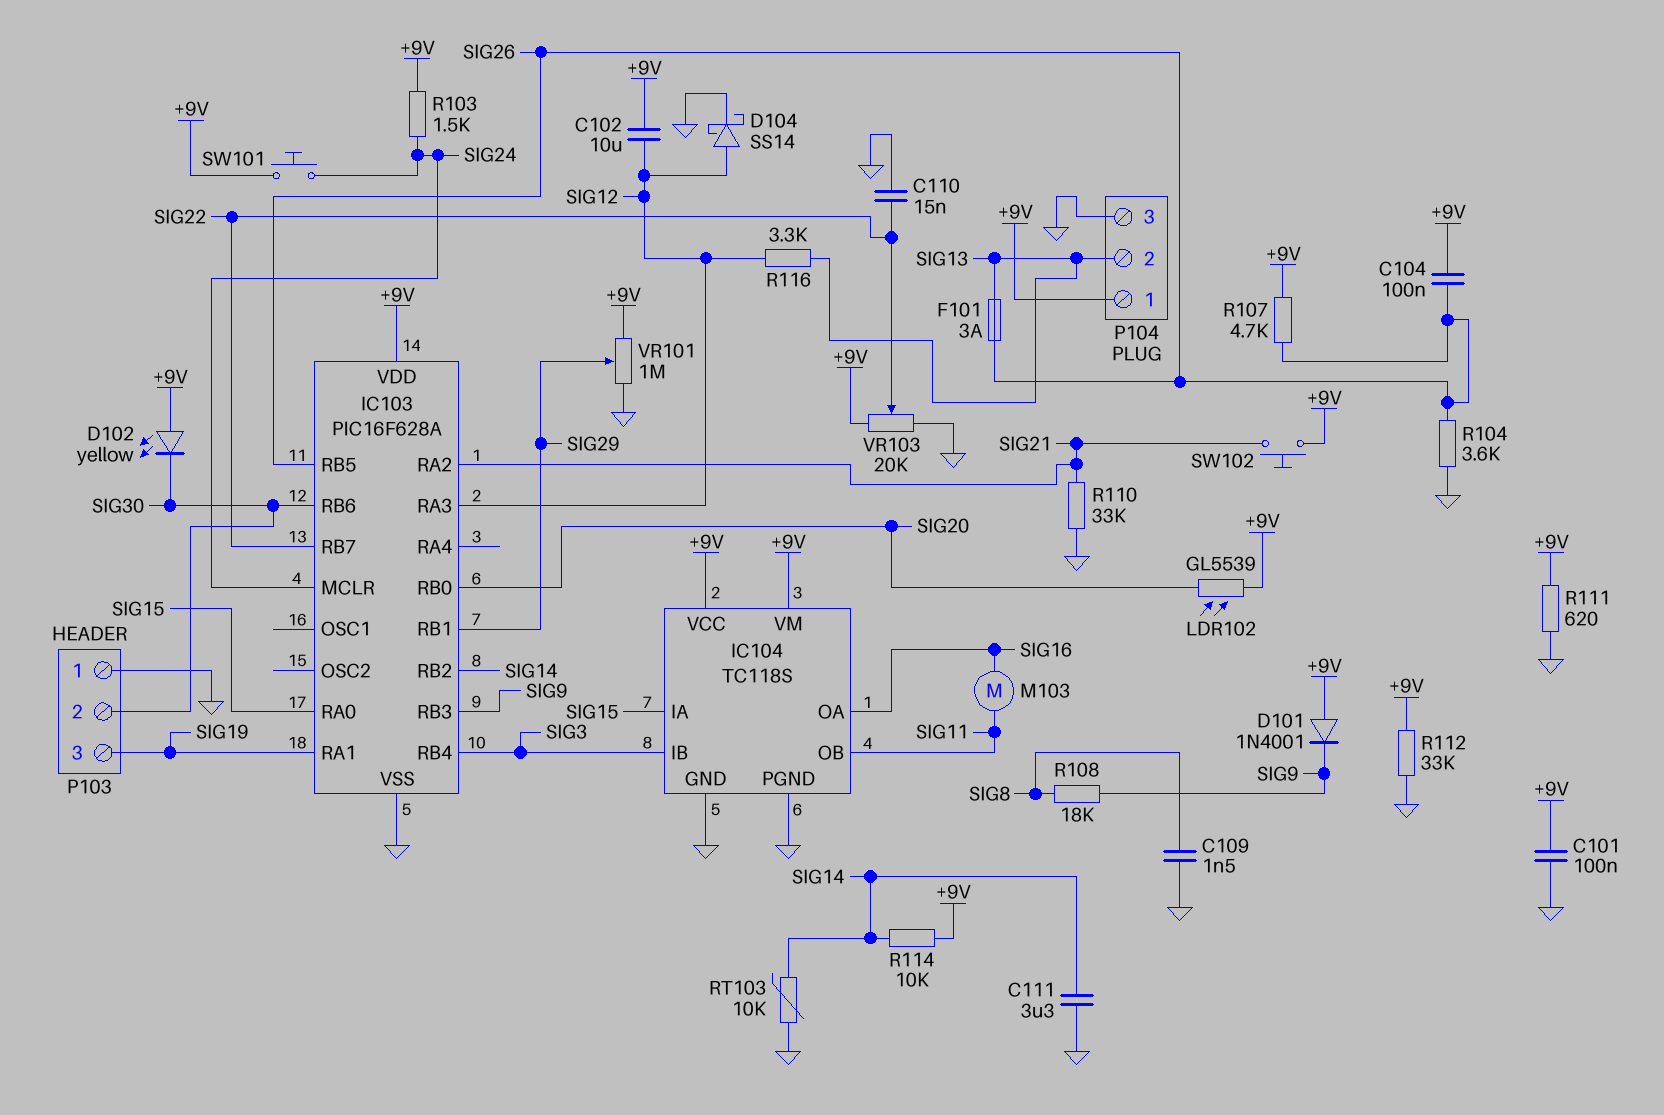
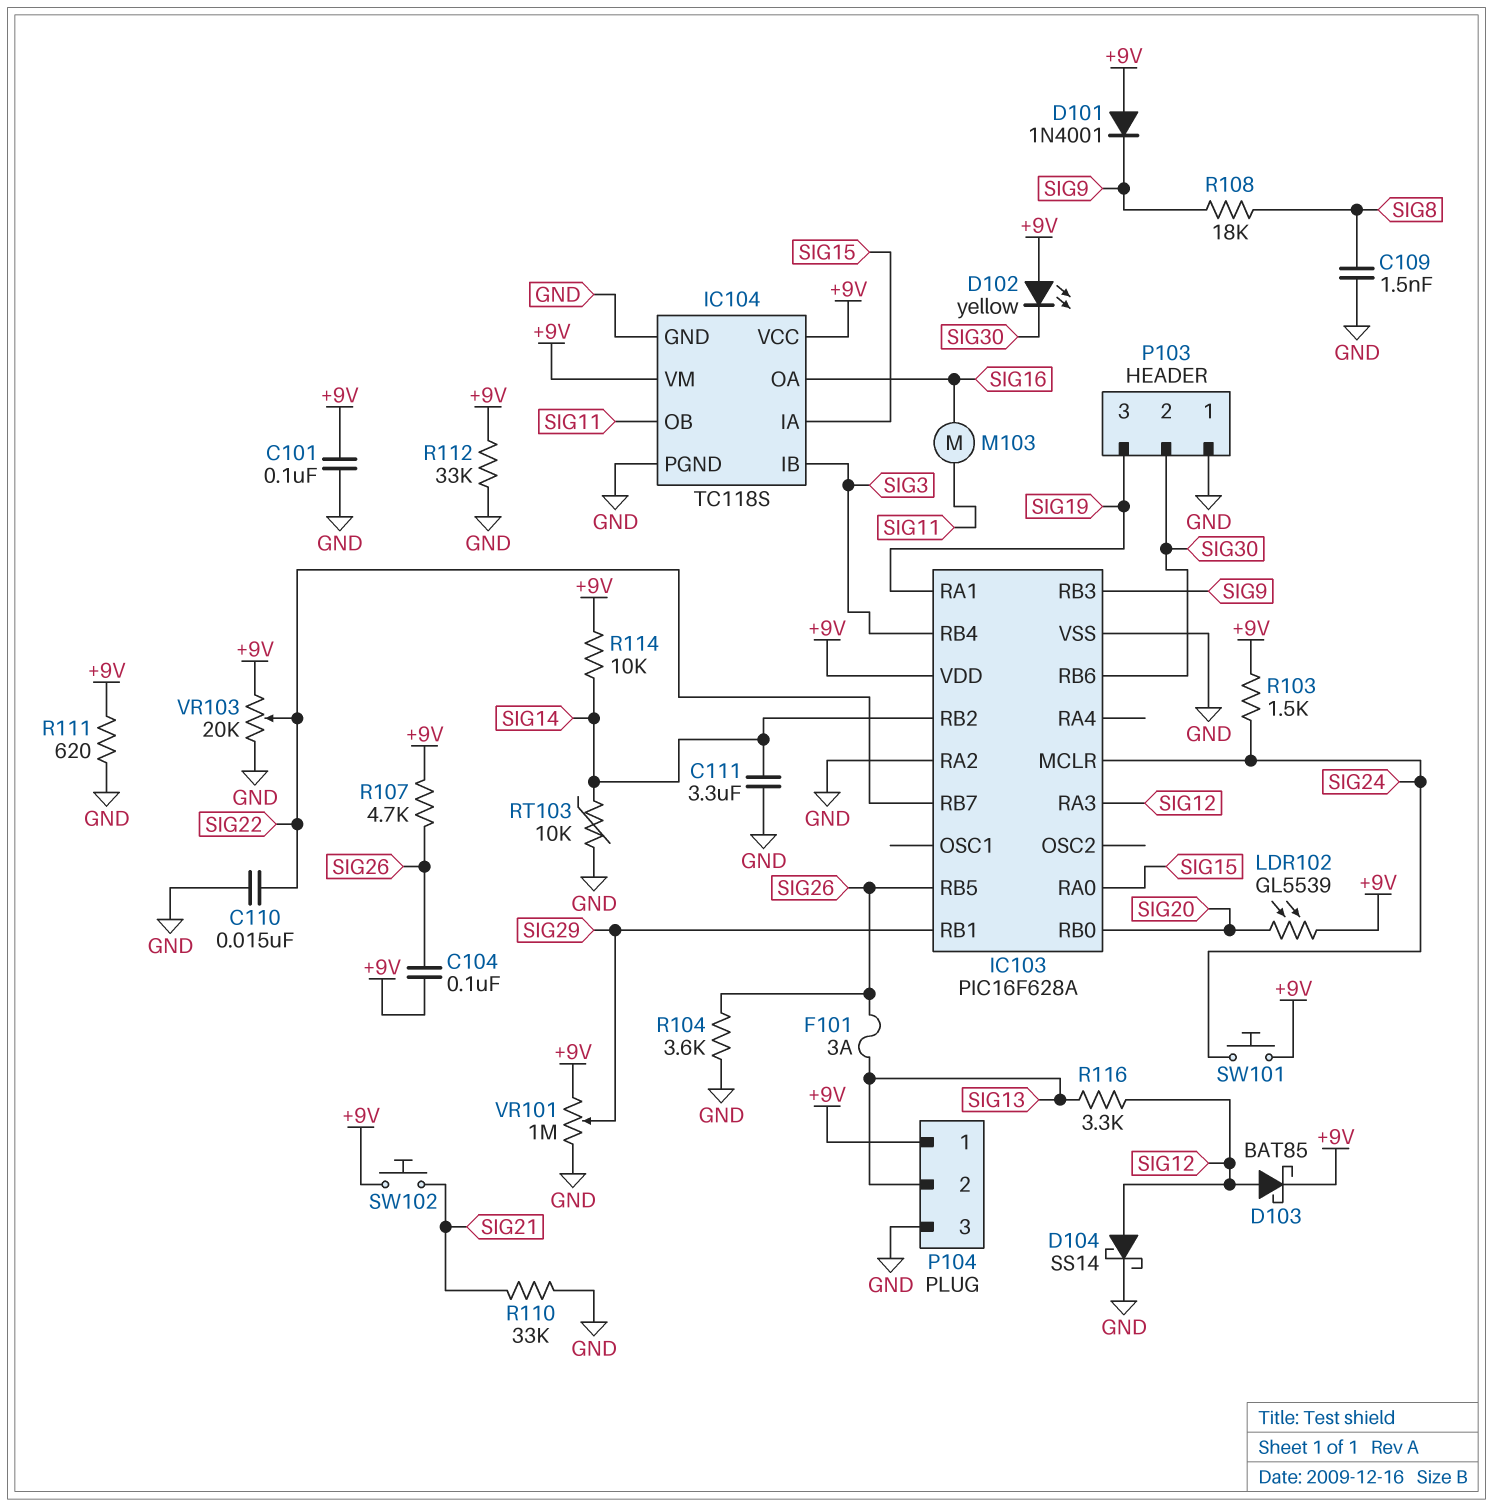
C102: 10uF (+9V, SIG12) -> none
D103: none -> schottky BAT85 (A SIG12, K +9V)
IC103 pin RA2: SIG21 -> GND

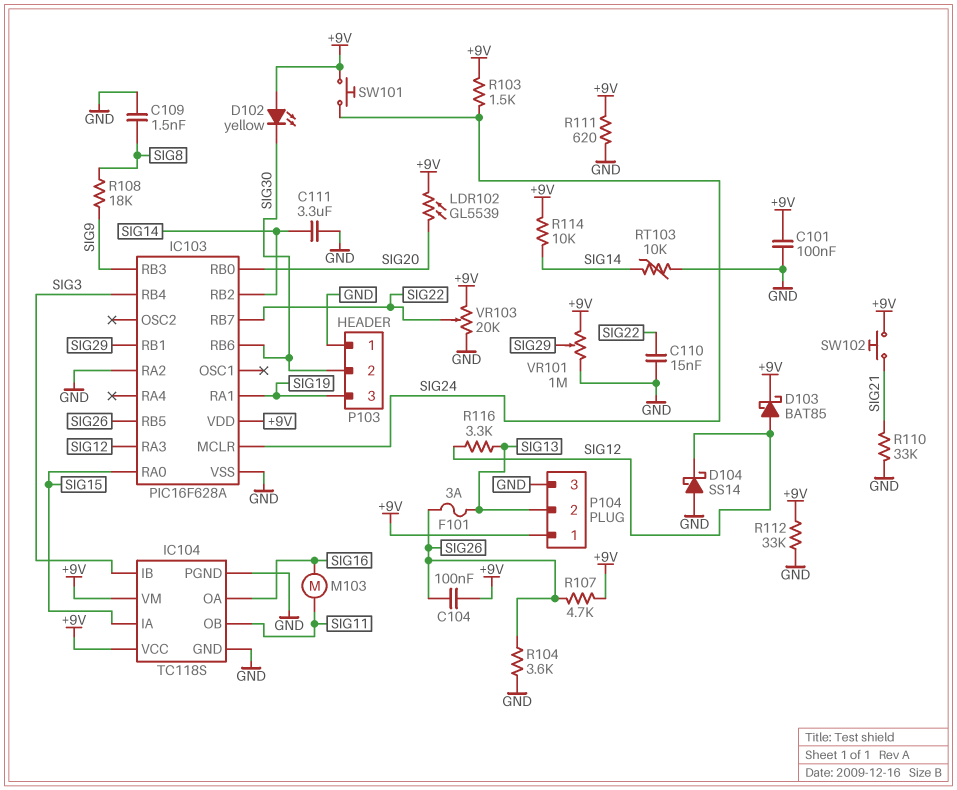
D101: diode 1N4001 (A +9V, K SIG9) -> none
D104: schottky SS14 (A SIG12, K GND) -> schottky SS14 (A GND, K SIG12)

